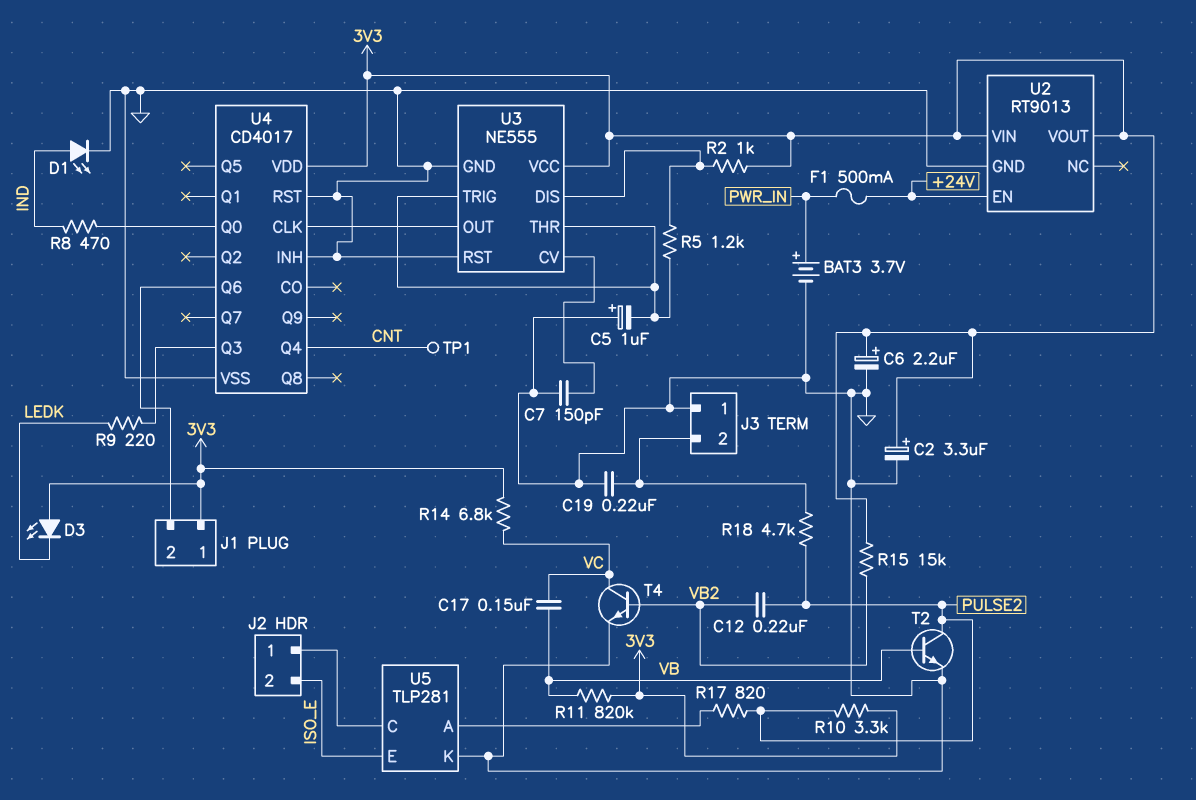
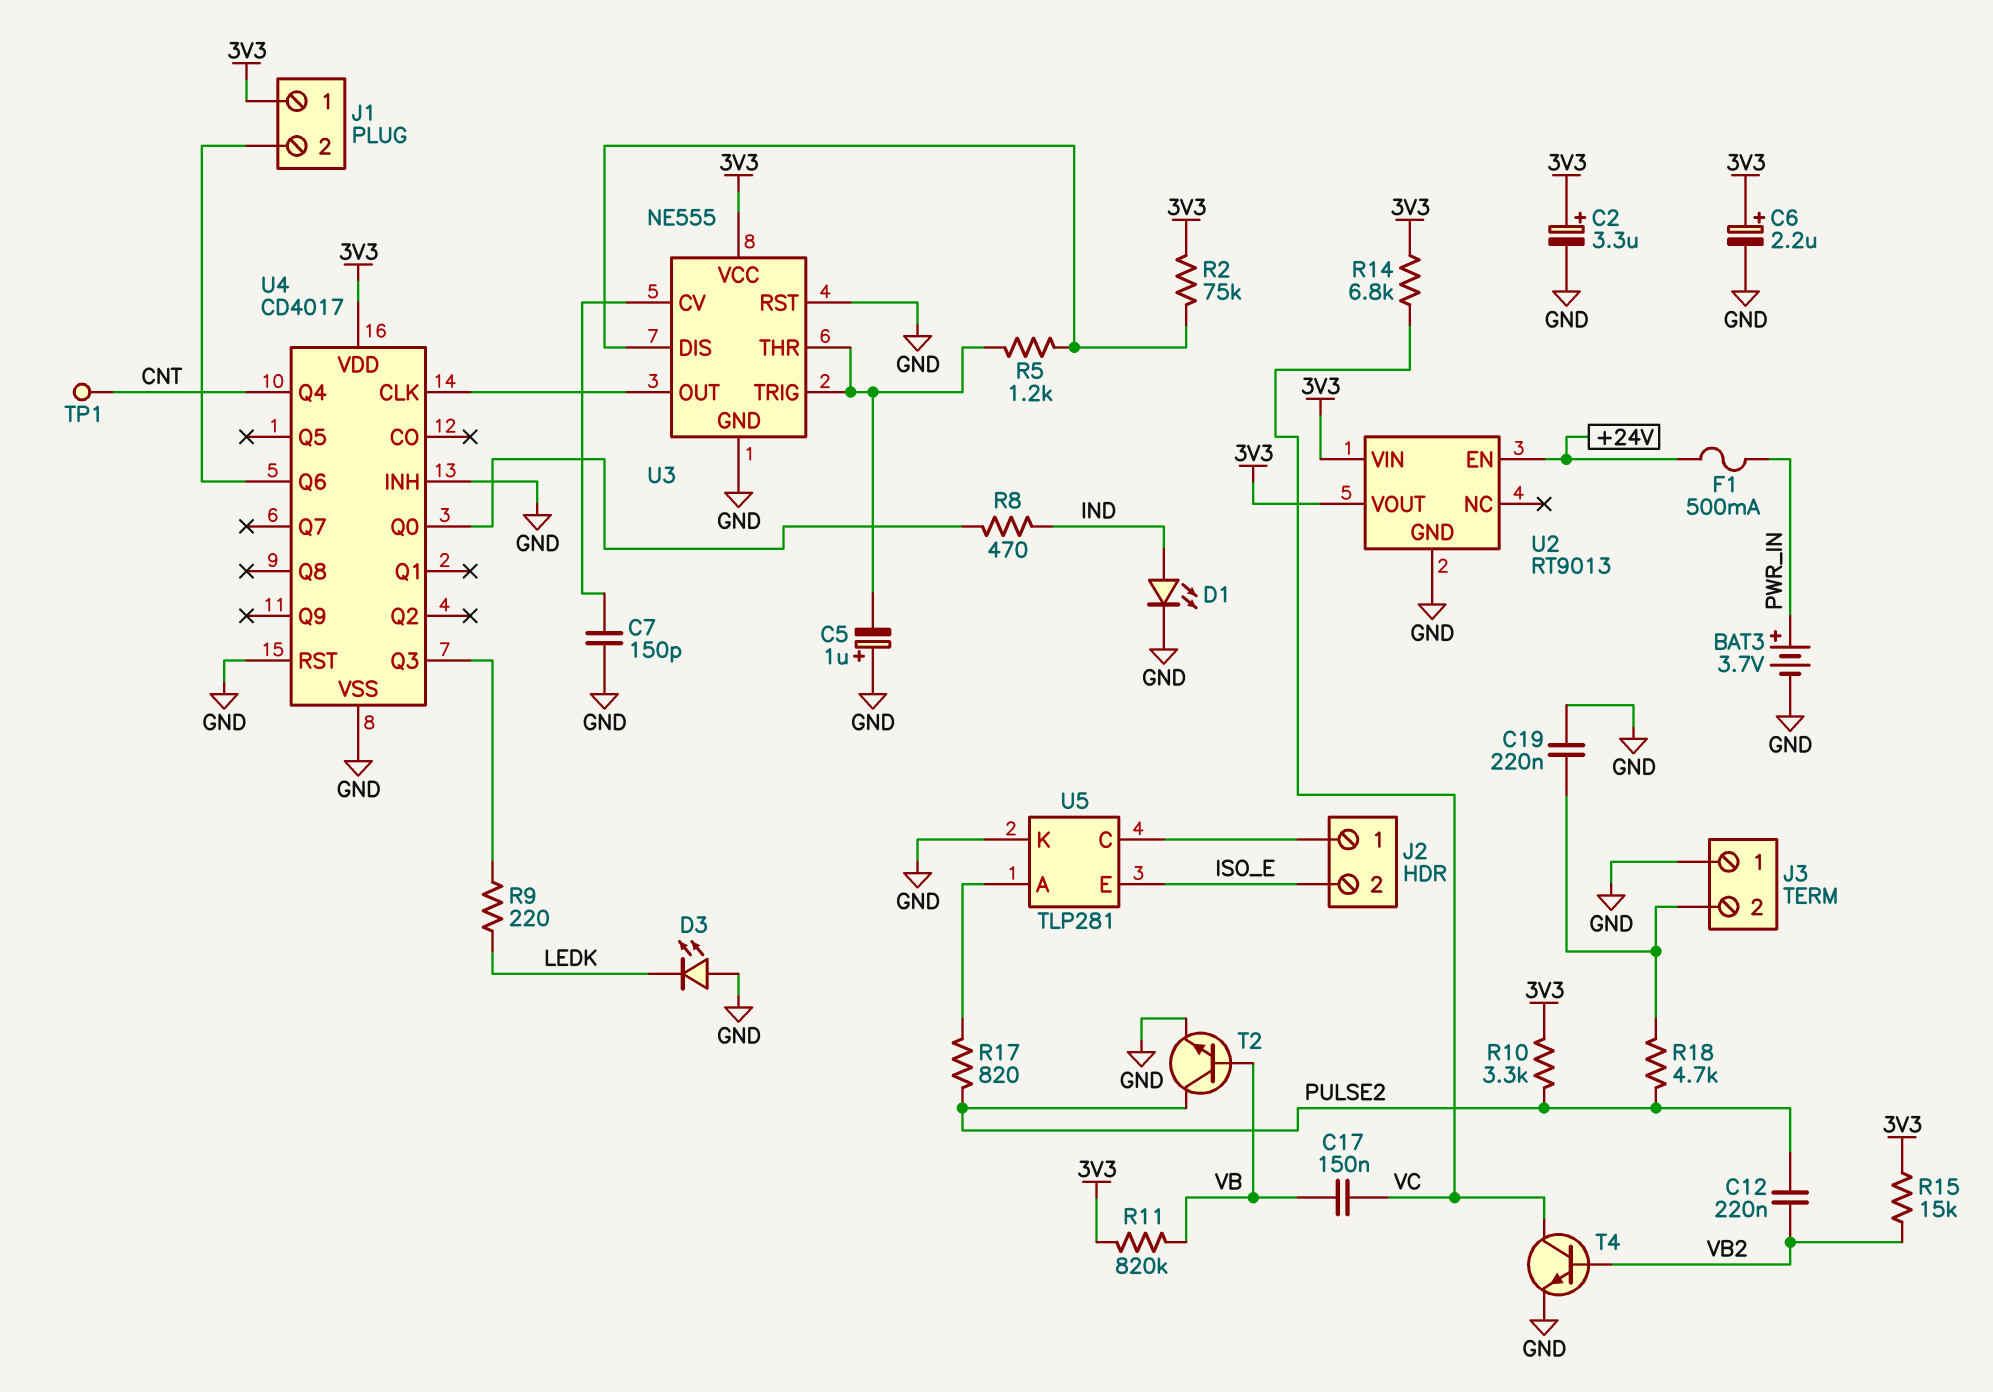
D3: LED (A 3V3, K LEDK) -> LED (A GND, K LEDK)
R2: 1k (3V3, U3/DIS) -> 75k (3V3, U3/DIS)

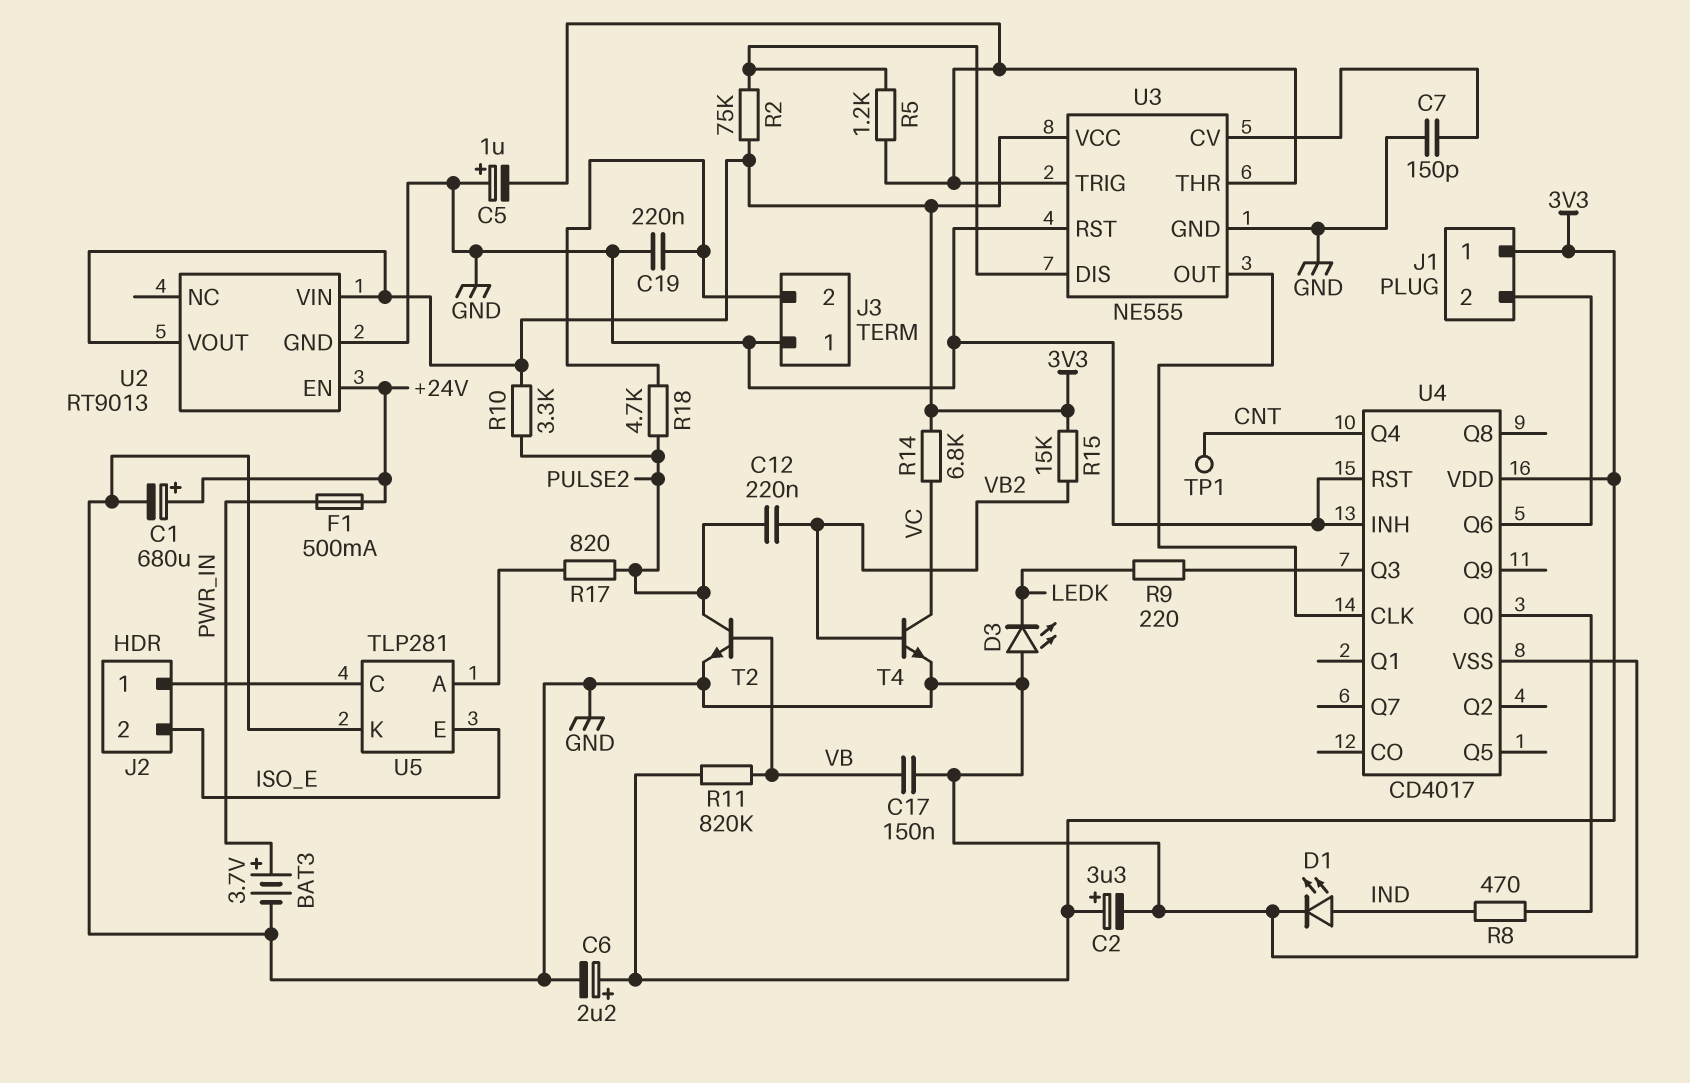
C1: none -> 680uF (plus +24V, minus GND)
C17: 150nF (VB, VC) -> 150nF (GND, VB)

